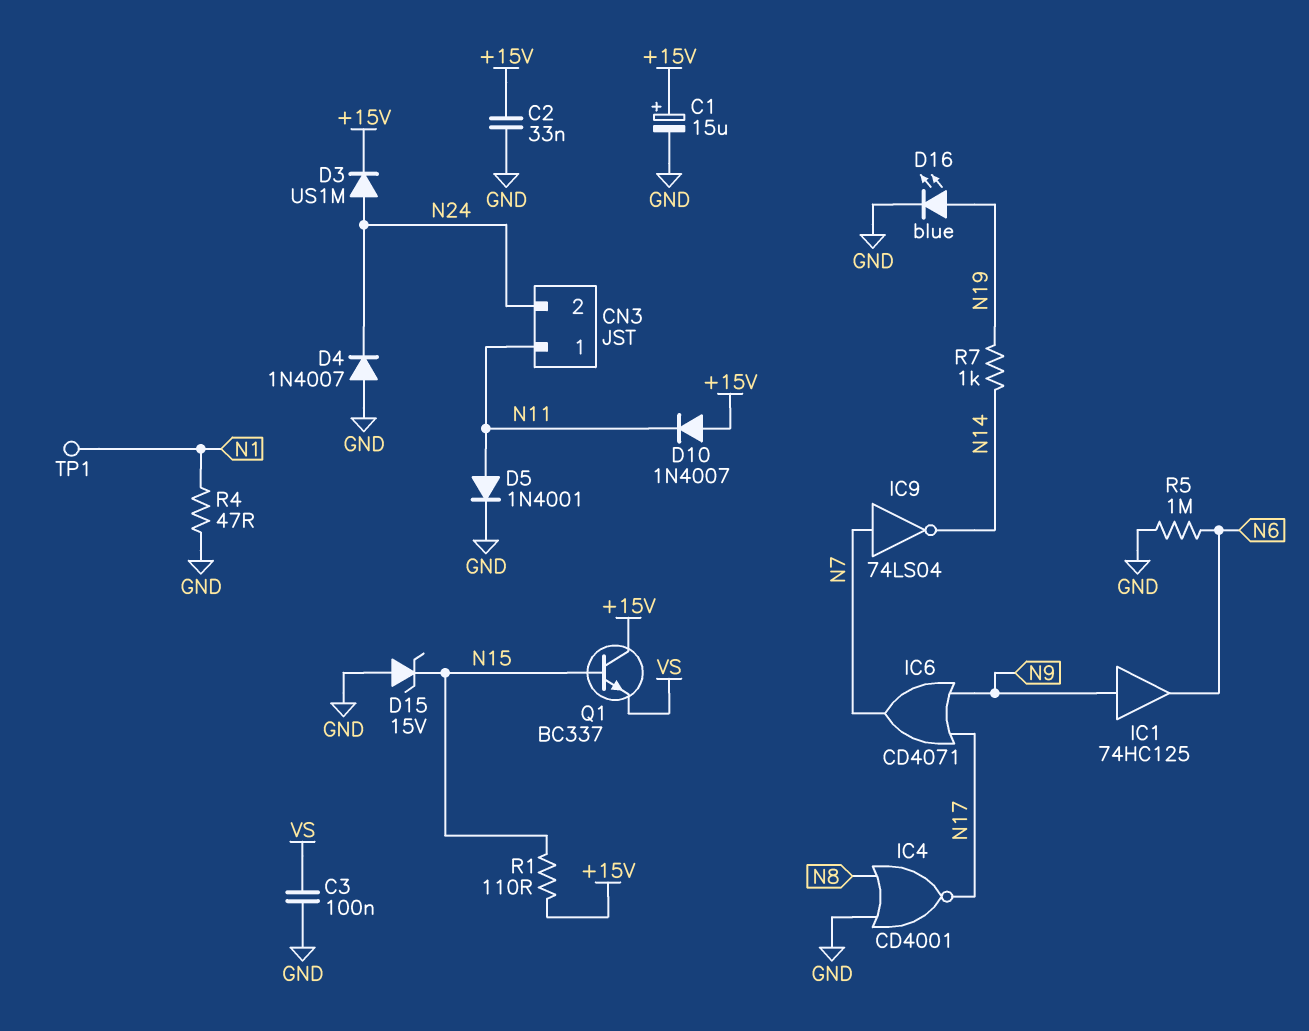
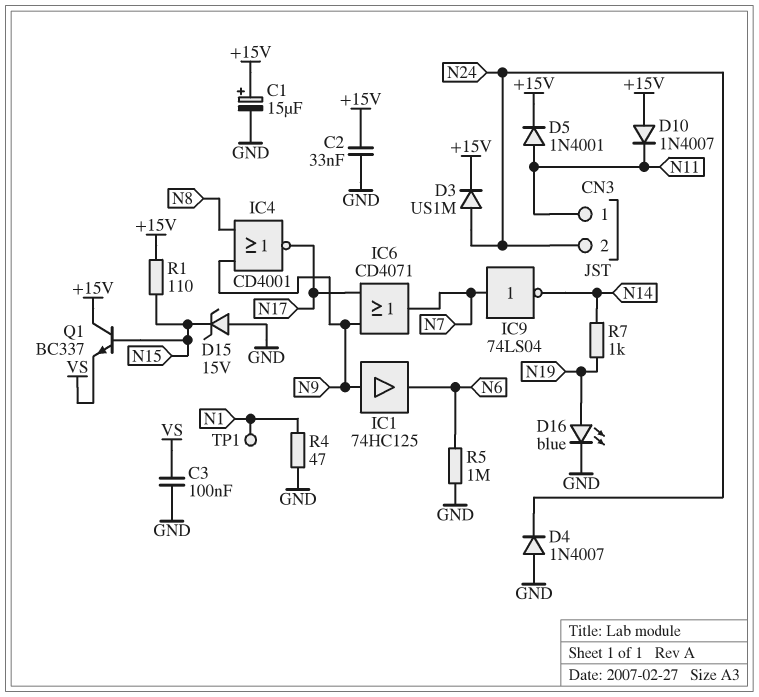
D5: diode 1N4001 (A N11, K GND) -> diode 1N4001 (A N11, K +15V)
IC4: NOR CD4001 (in GND, in N8, out N17) -> NOR CD4001 (in N8, in N9, out N17)

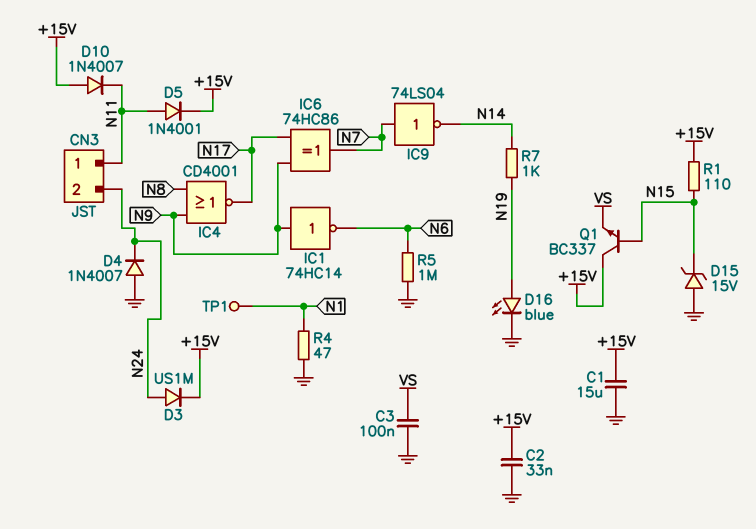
C1: 15uF (plus +15V, minus GND) -> 15uF (+15V, GND)
IC1: buffer 74HC125 (in N9, out N6) -> NOT 74HC14 (in N9, out N6)
IC6: OR CD4071 (in N9, in N17, out N7) -> XOR 74HC86 (in N9, in N17, out N7)

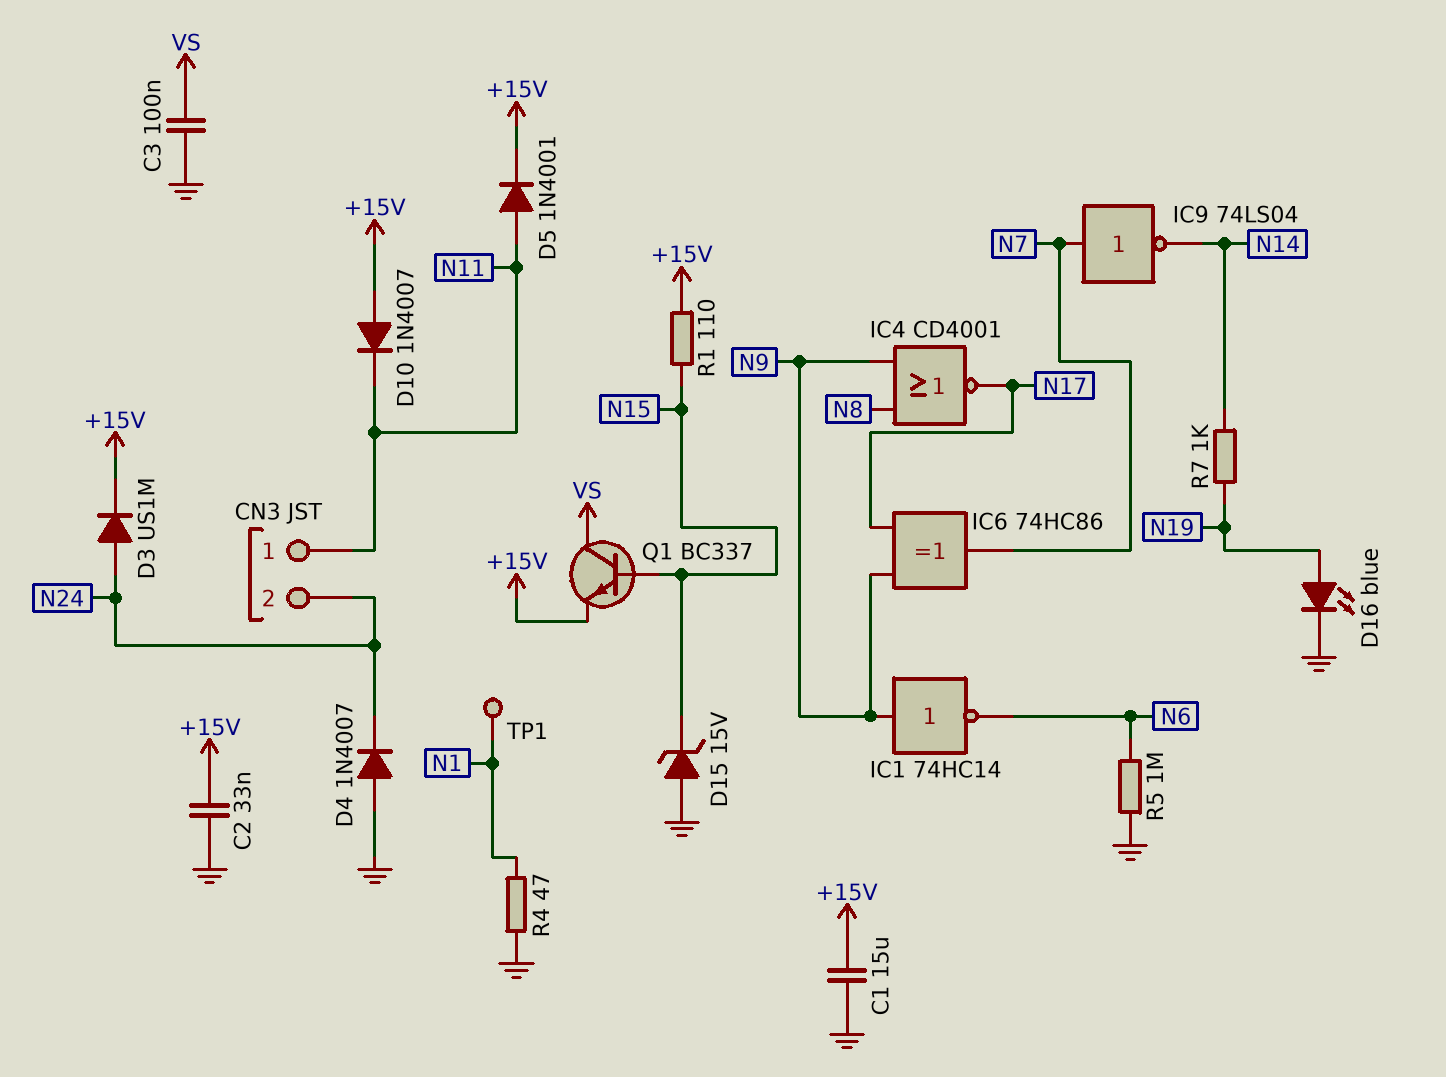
Q1: NPN BC337 (B N15, C +15V, E VS) -> NPN BC337 (B N15, C VS, E +15V)

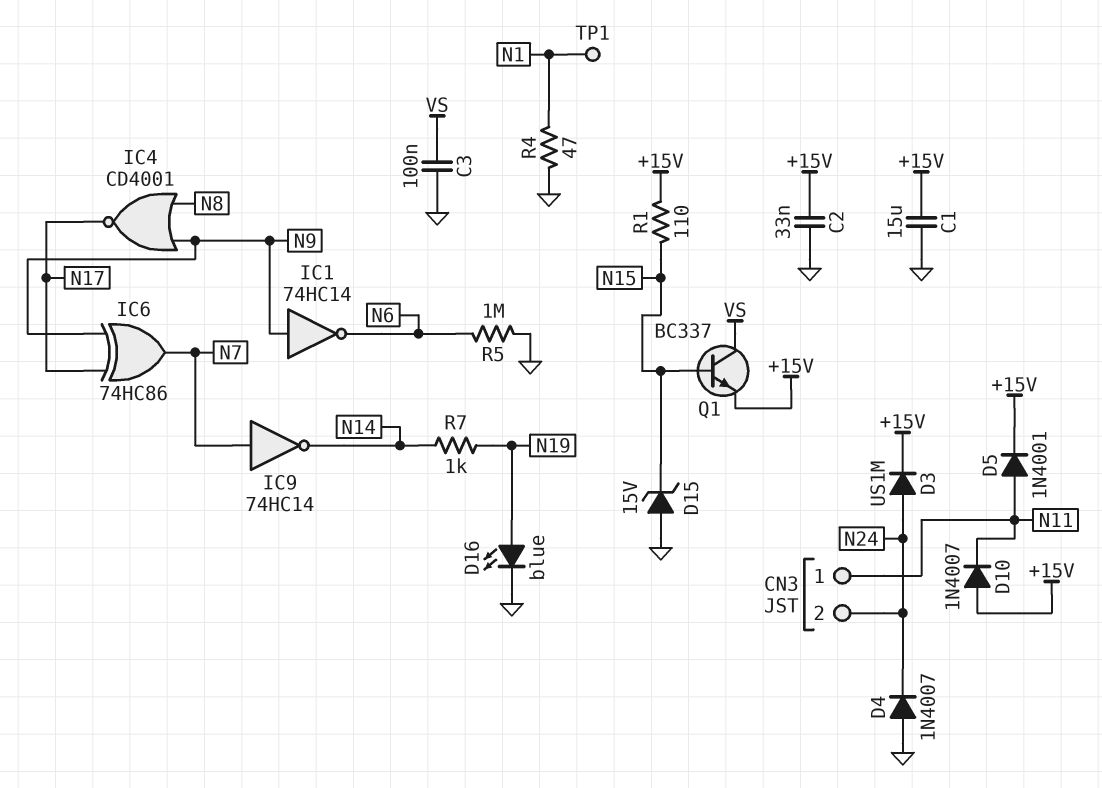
IC9: NOT 74LS04 (in N7, out N14) -> NOT 74HC14 (in N7, out N14)

